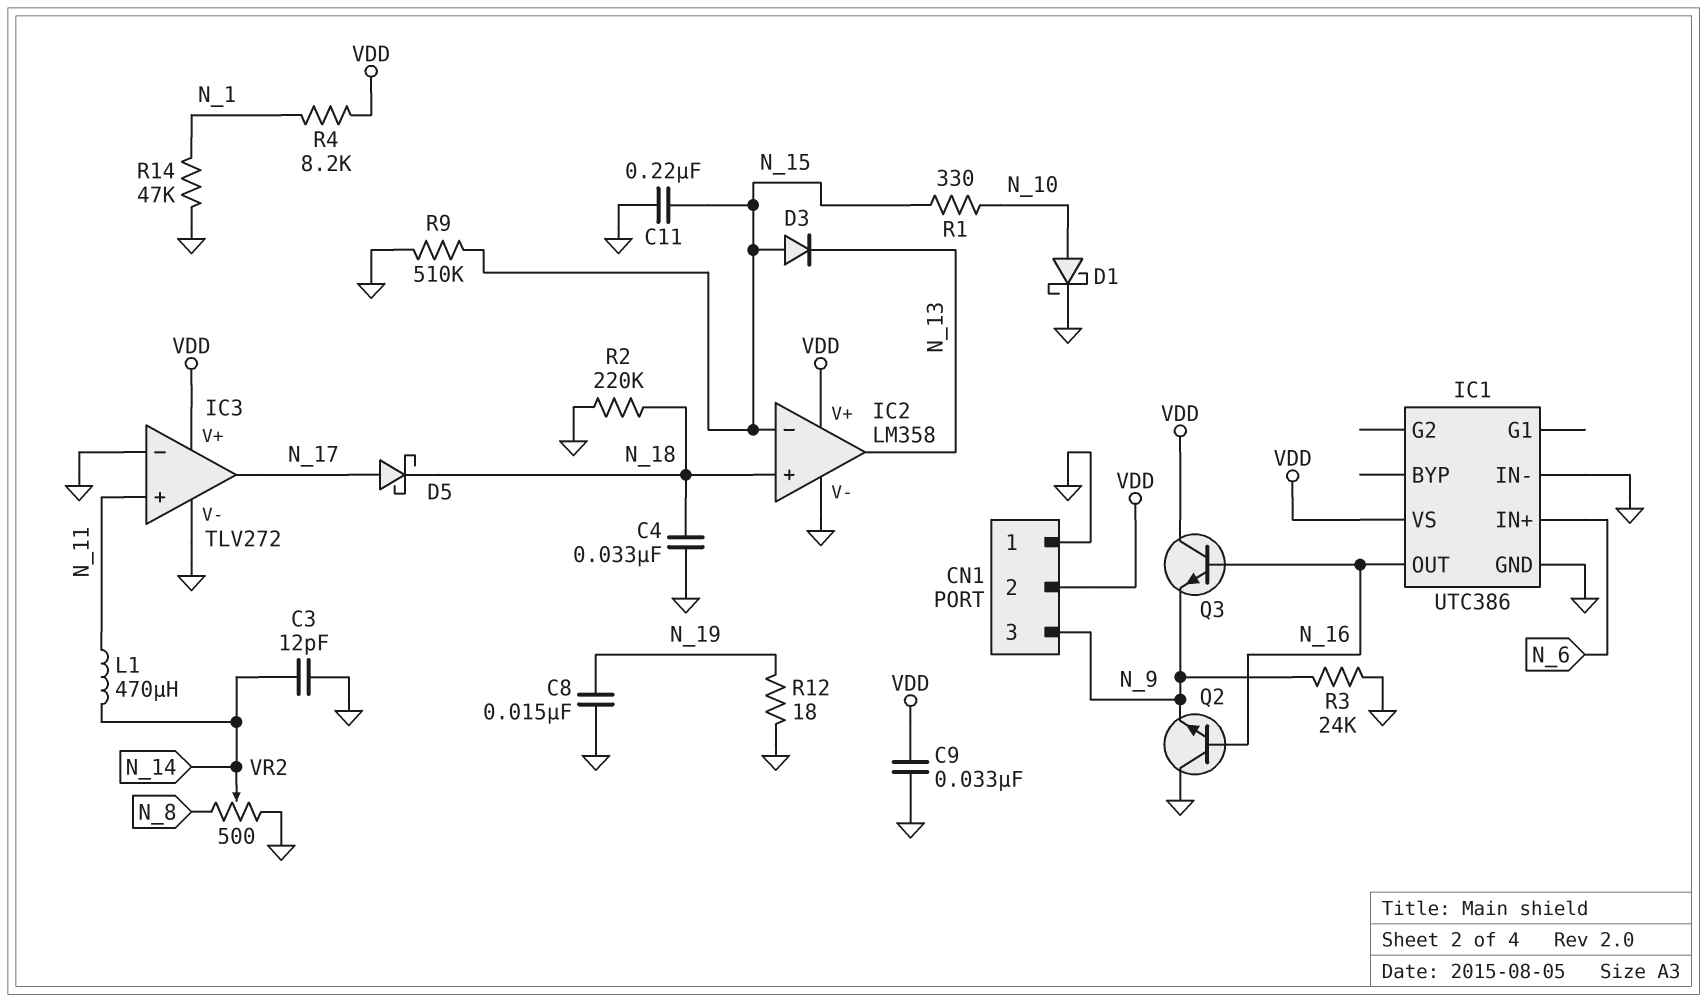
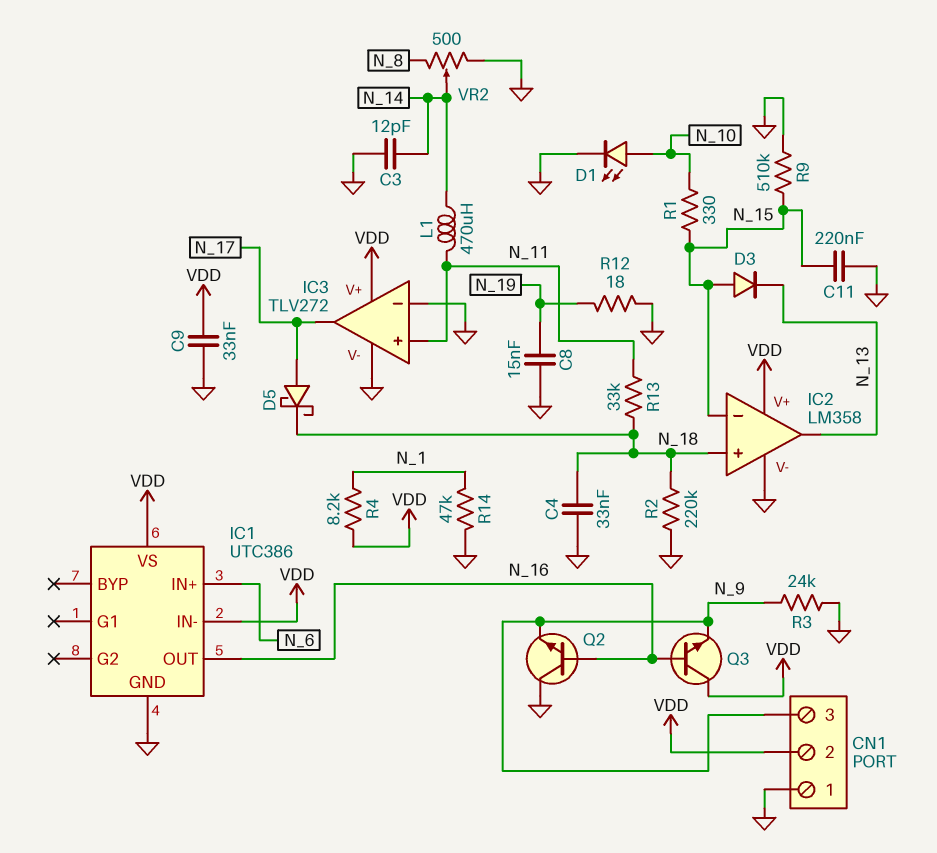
D1: schottky (A N_10, K GND) -> LED (A N_10, K GND)
IC1 pin IN-: GND -> VDD
R13: none -> 33k (N_11, N_18)

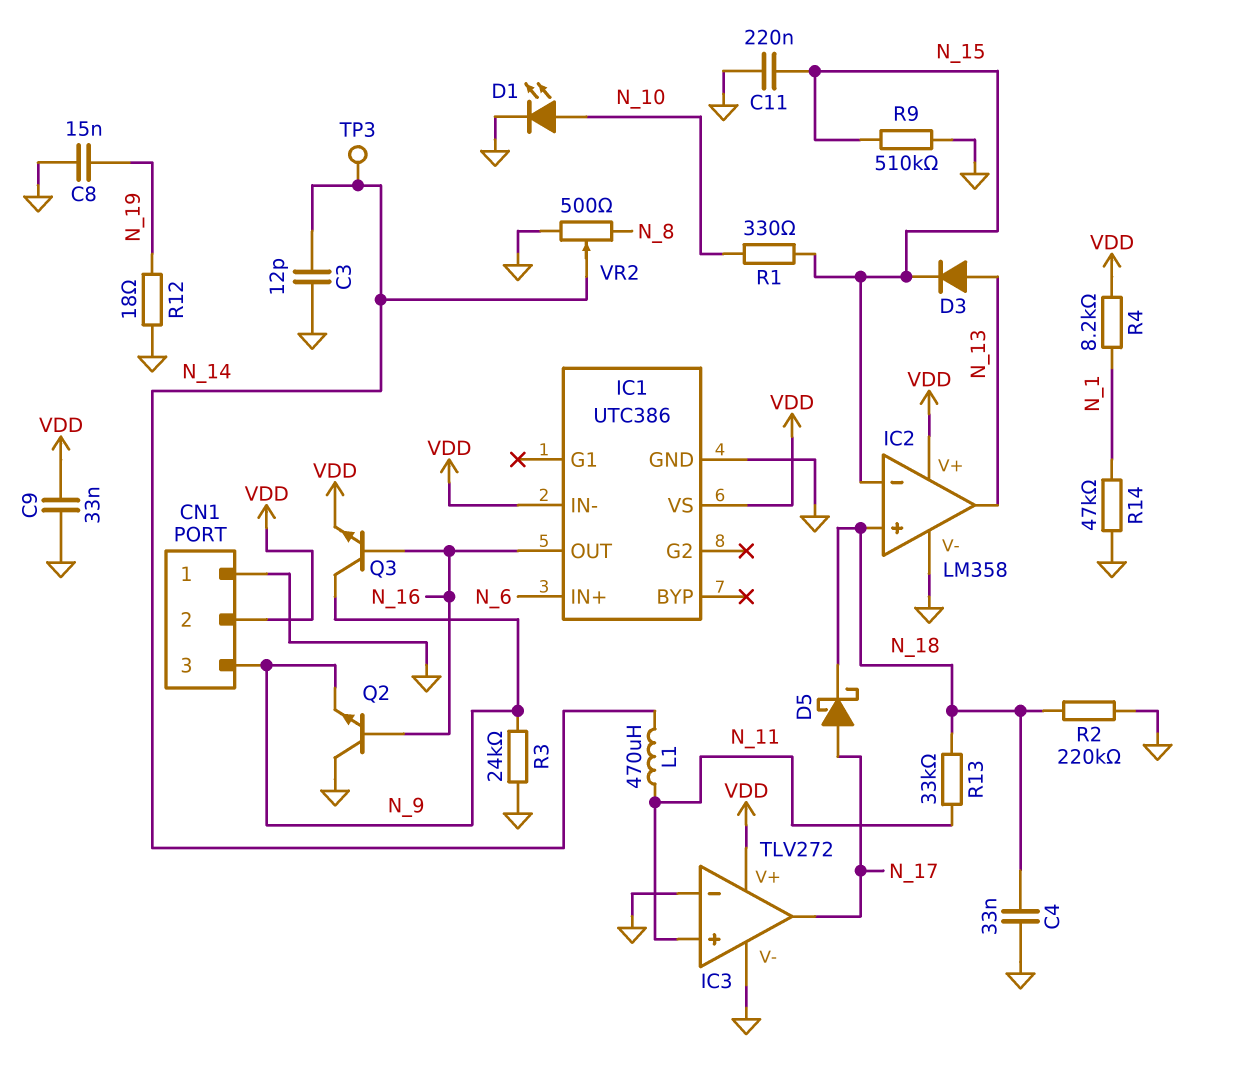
D3: diode (A N_15, K N_13) -> diode (A N_13, K N_15)
Q3: NPN (B N_16, C VDD, E N_9) -> NPN (B N_16, C N_9, E VDD)
TP3: none -> test point (N_14)

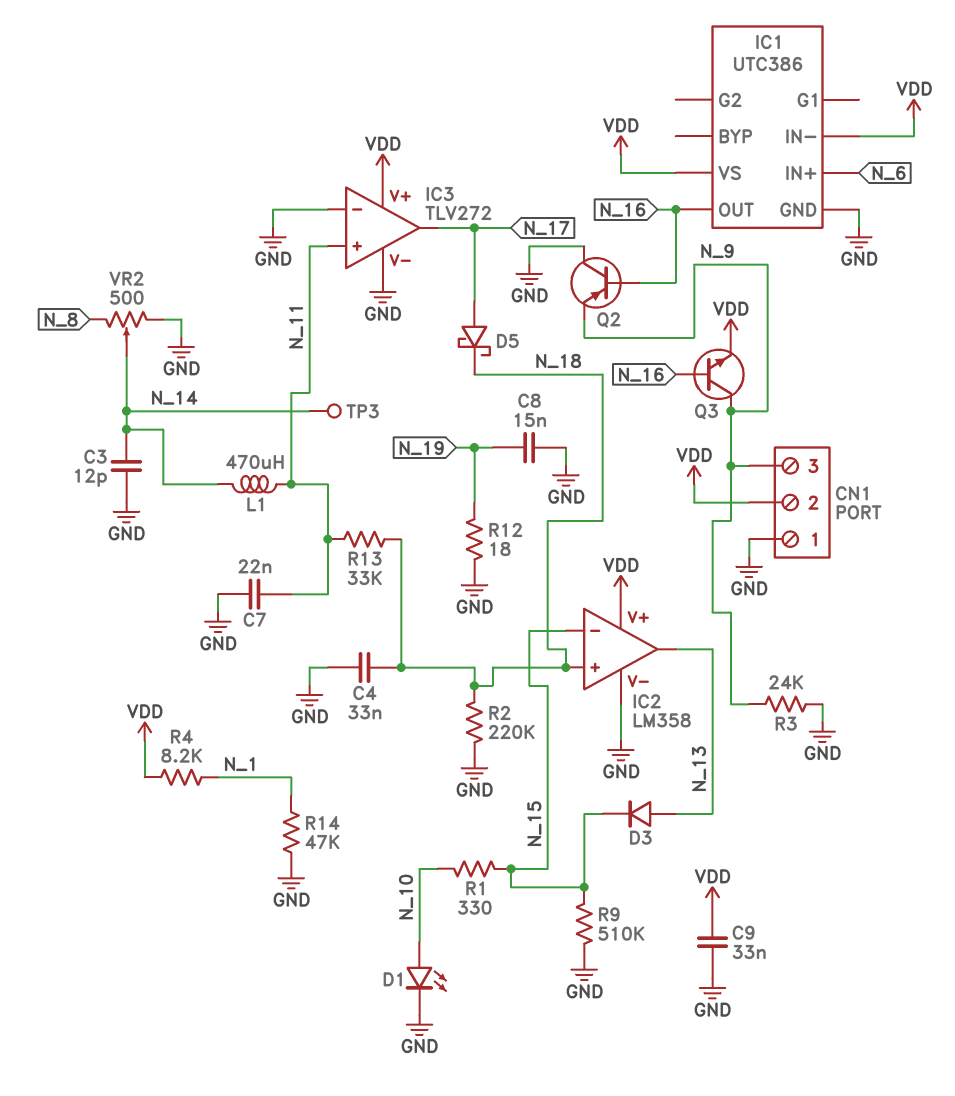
C7: none -> 22nF (GND, N_11)
C11: 220nF (GND, N_15) -> none
Q2: NPN (B N_16, C GND, E N_9) -> PNP (B N_16, C GND, E N_9)

